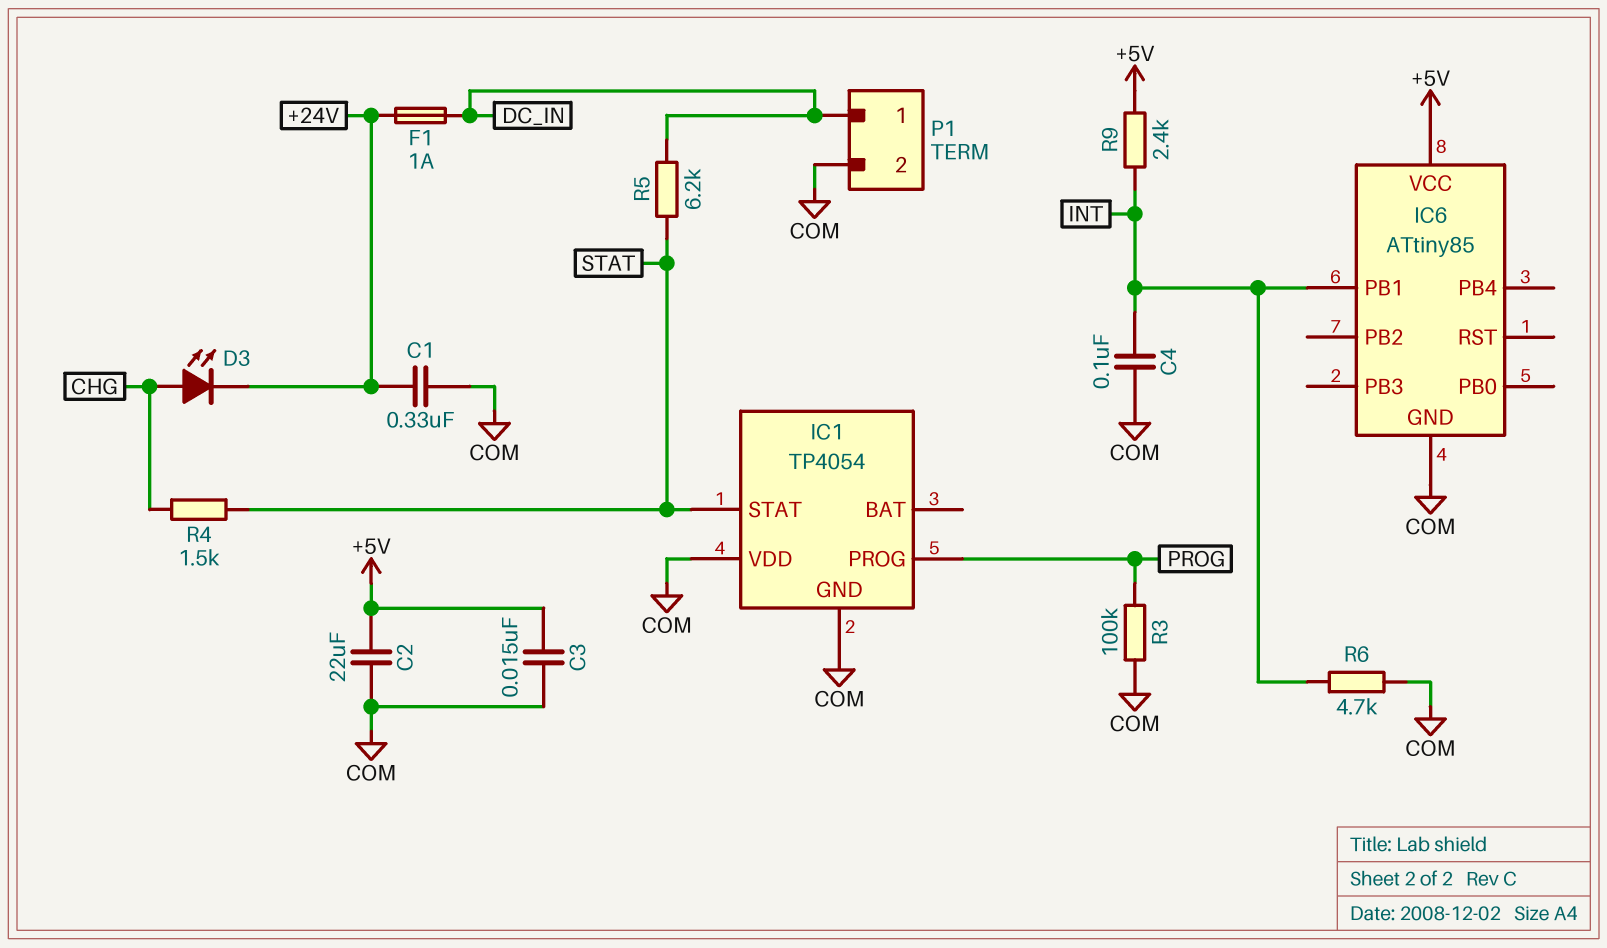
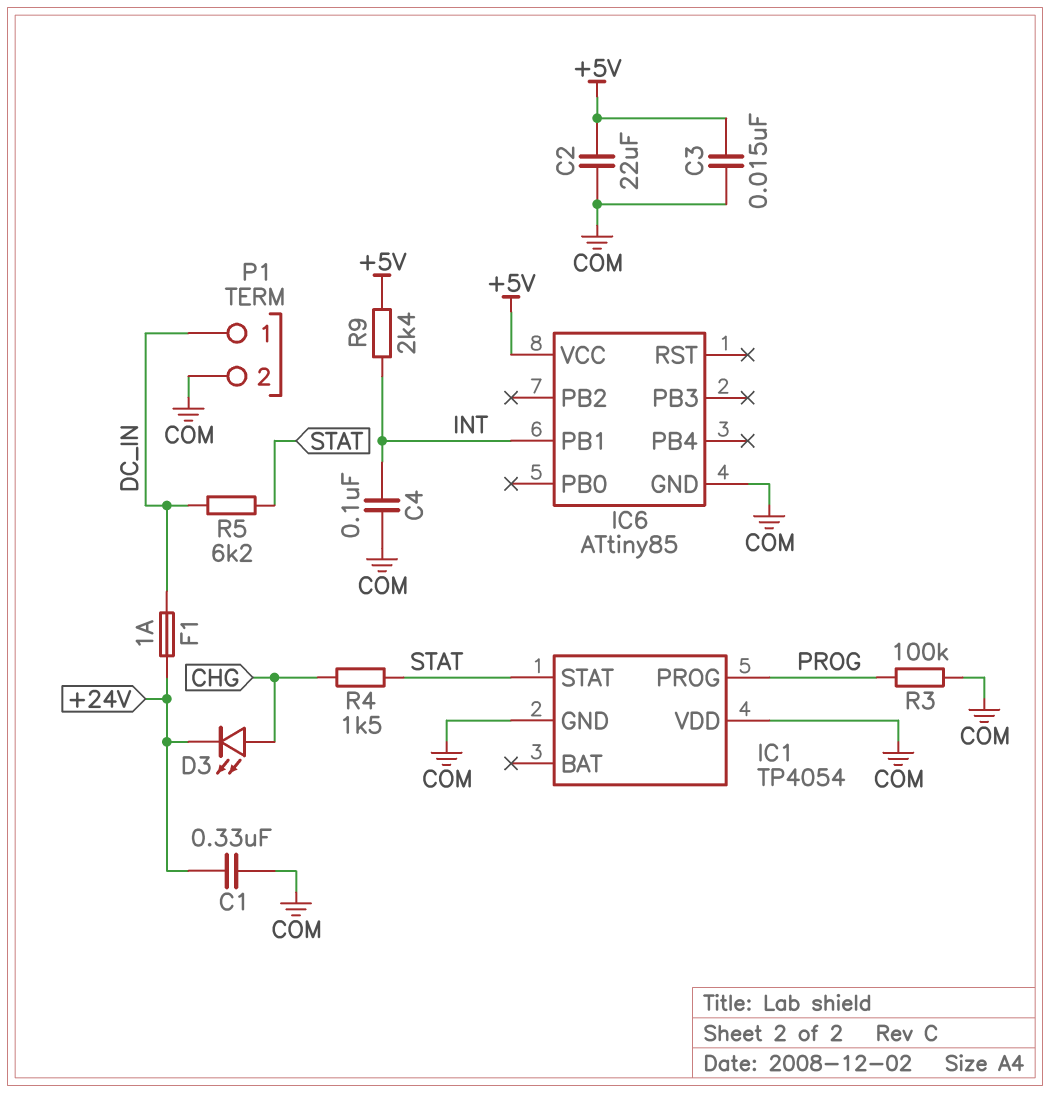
R6: 4.7k (COM, INT) -> none

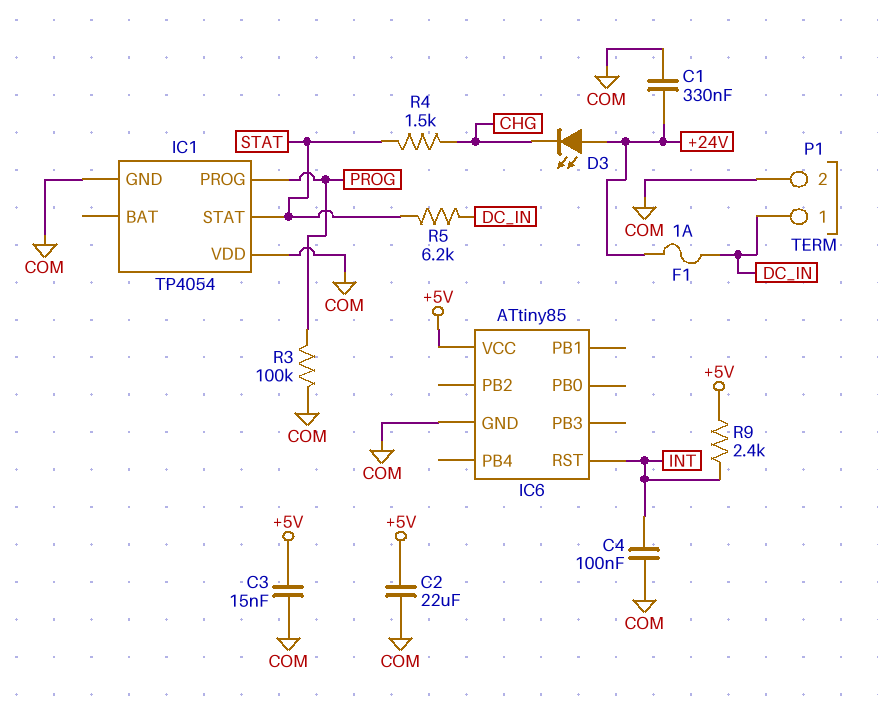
D3: LED (A CHG, K +24V) -> LED (A +24V, K CHG)
IC6 pin PB1: INT -> none
IC6 pin RST: none -> INT

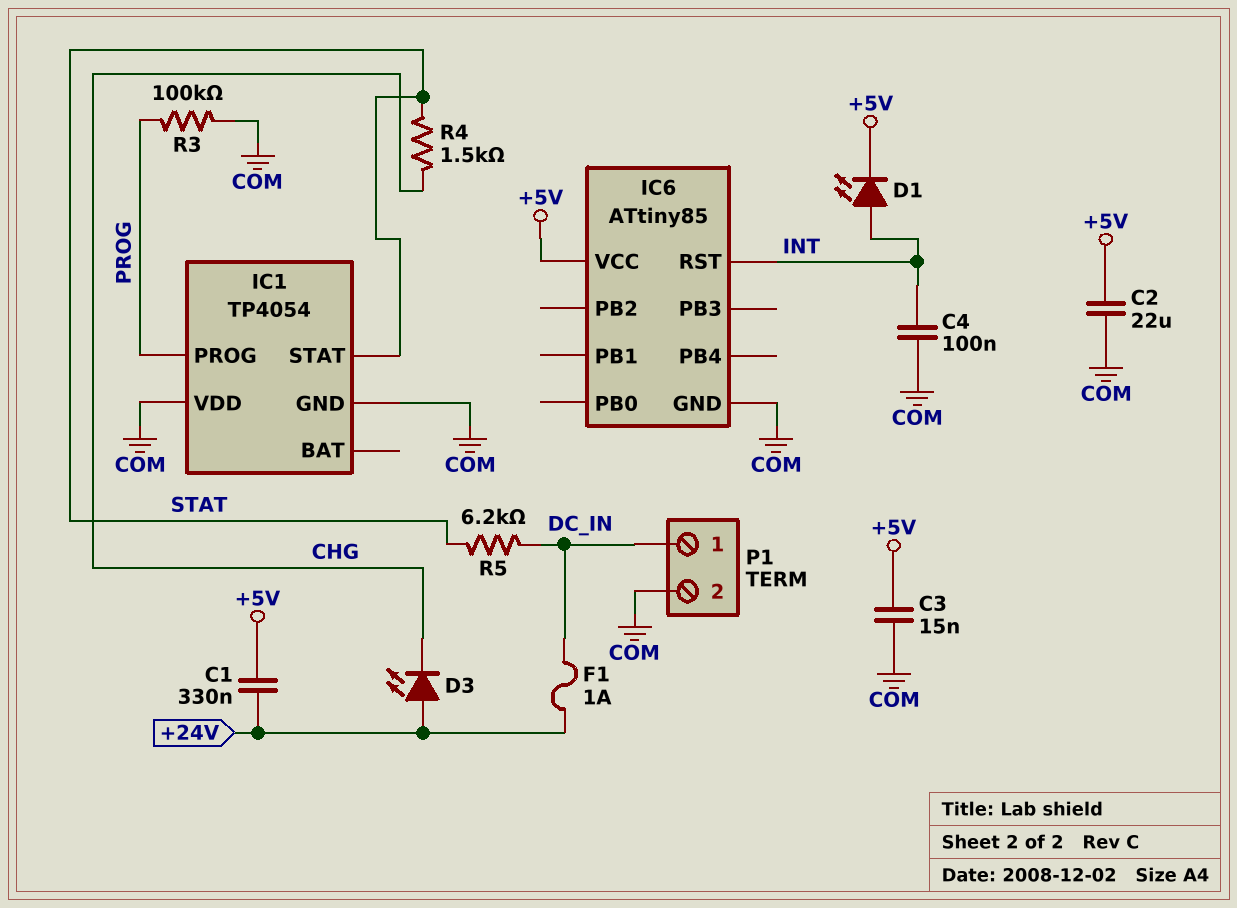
C1: 330nF (+24V, COM) -> 330nF (+5V, +24V)
D1: none -> LED (A INT, K +5V)
R9: 2.4k (+5V, INT) -> none

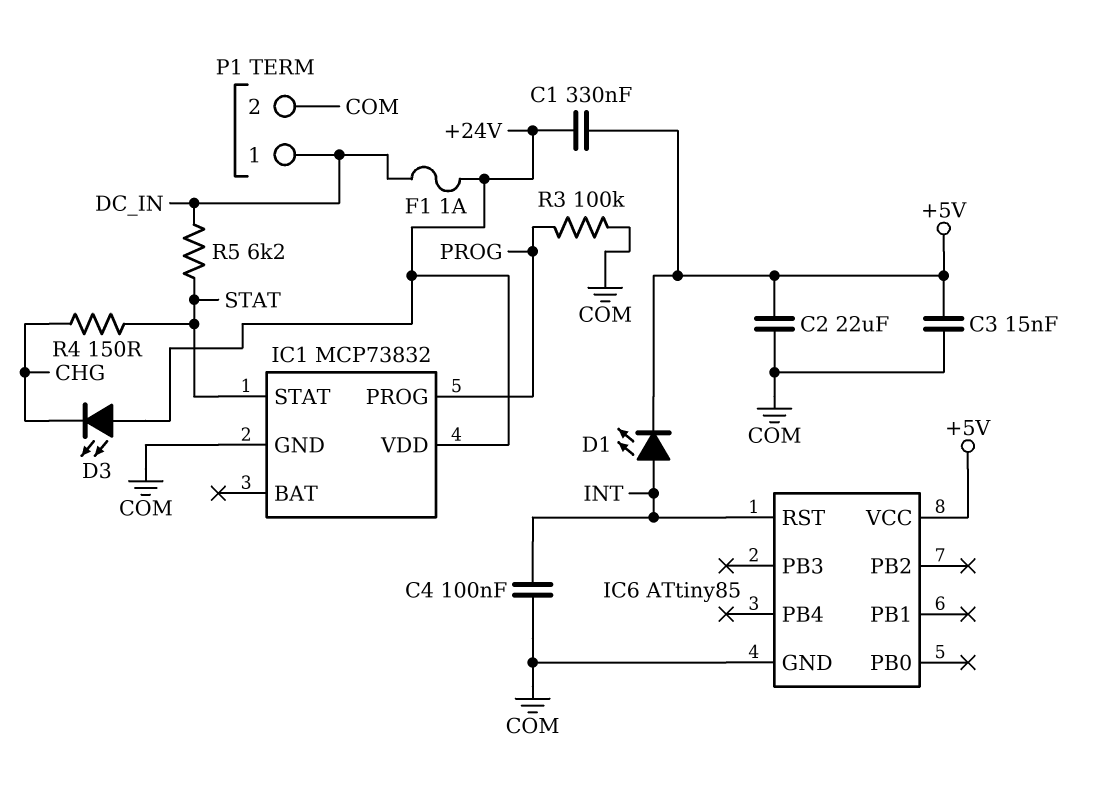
IC1: TP4054 -> MCP73832
IC1 pin VDD: COM -> +24V
R4: 1.5k (CHG, STAT) -> 150 (CHG, STAT)

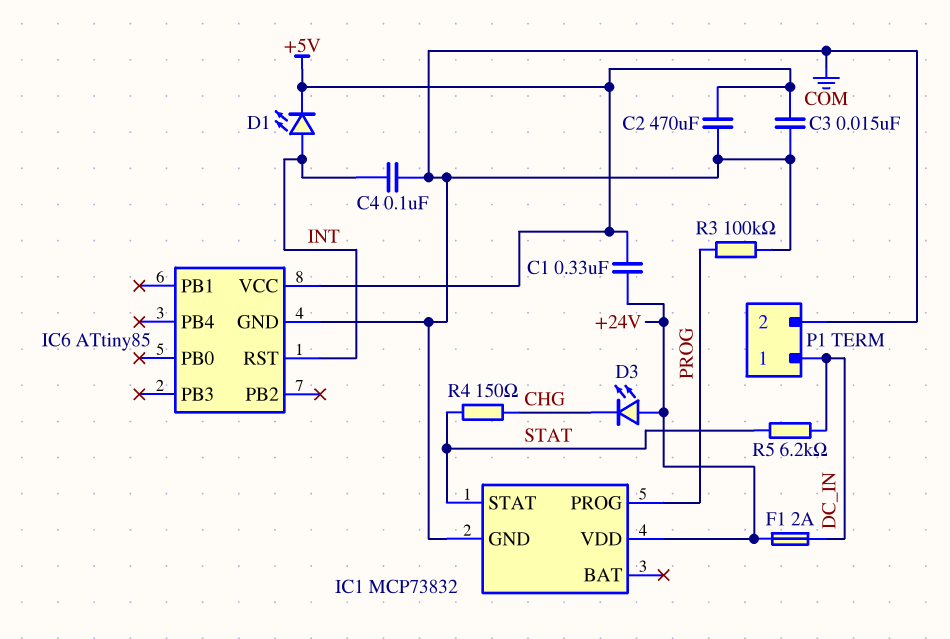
C2: 22uF (+5V, COM) -> 470uF (+5V, COM)
F1: 1A (+24V, DC_IN) -> 2A (+24V, DC_IN)

